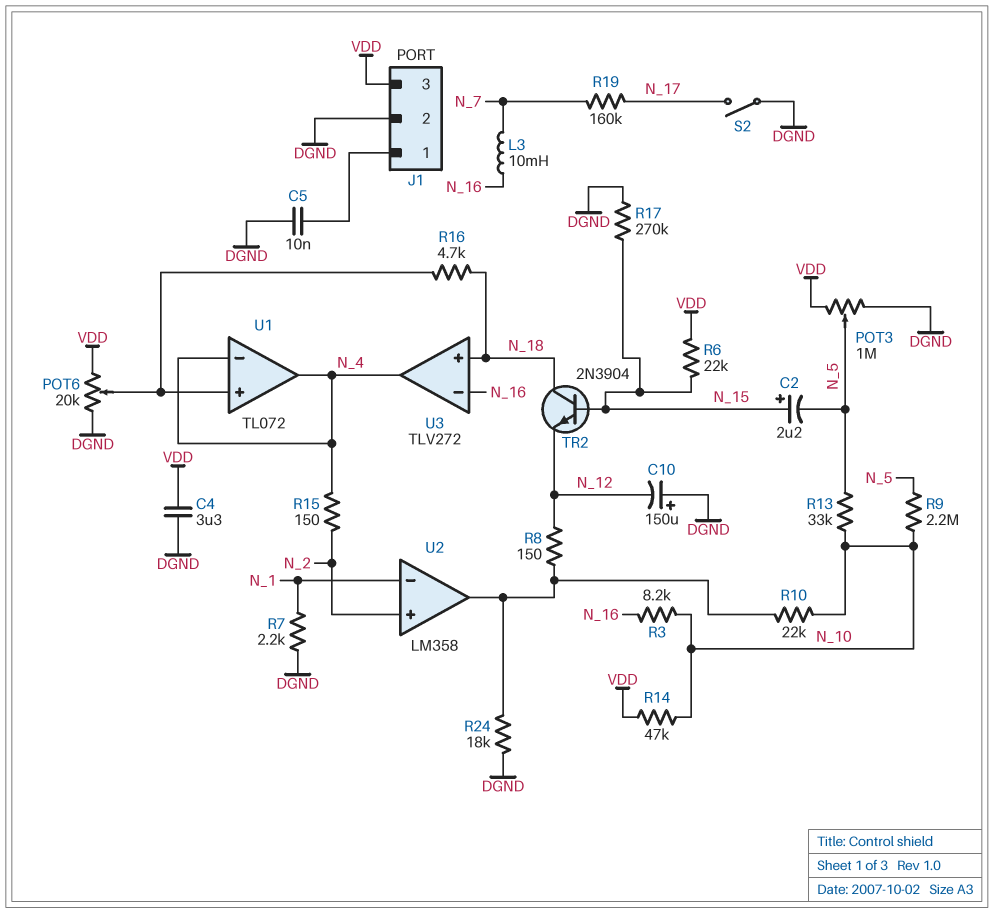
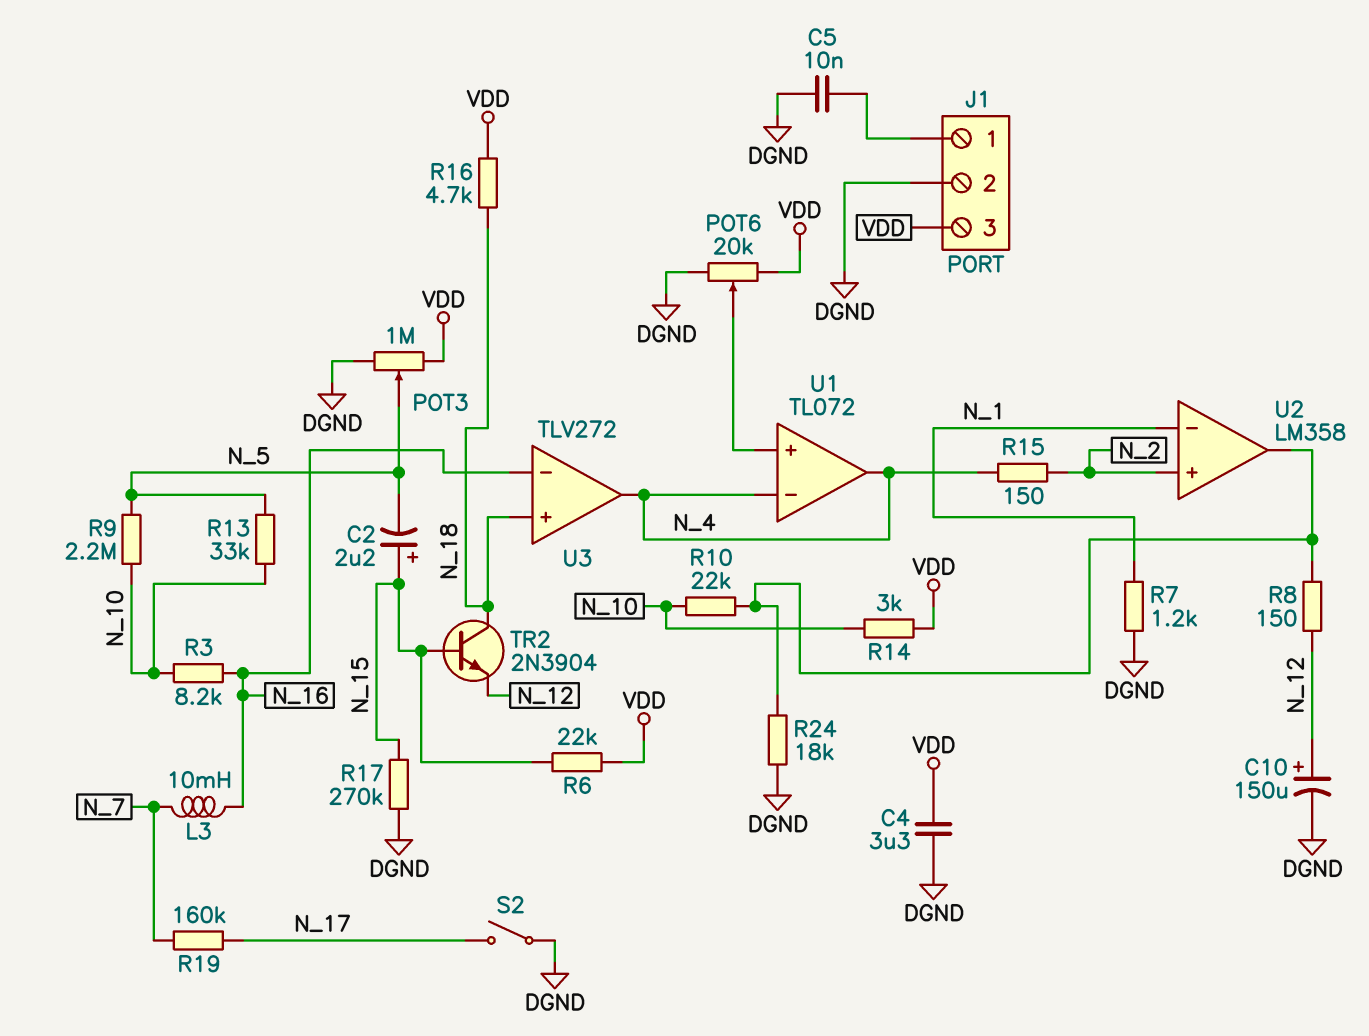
C10: 150uF (plus DGND, minus N_12) -> 150uF (plus N_12, minus DGND)
R7: 2.2k (DGND, N_1) -> 1.2k (DGND, N_1)
R14: 47k (N_10, VDD) -> 3k (N_10, VDD)
R16: 4.7k (N_18, U1/in+) -> 4.7k (N_18, VDD)

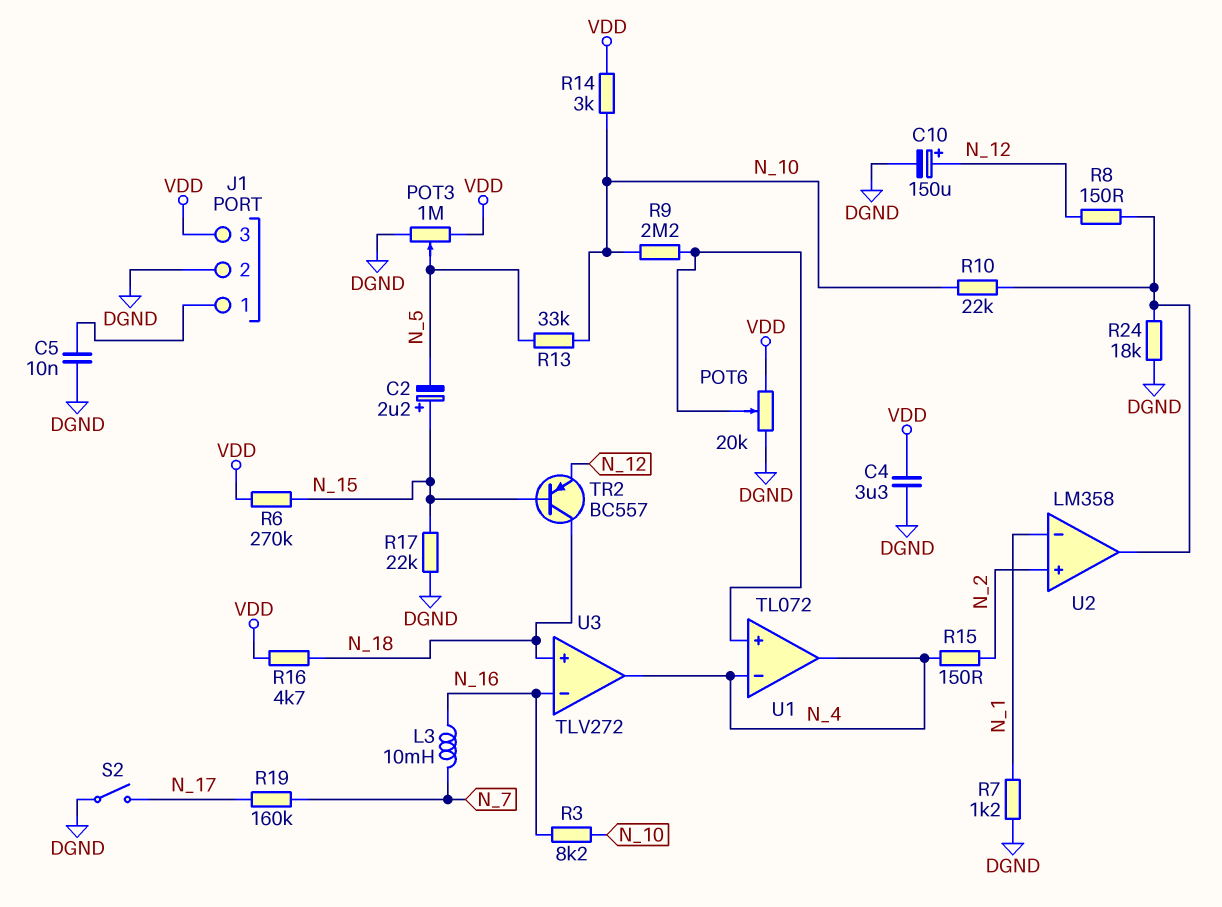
R6: 22k (N_15, VDD) -> 270k (N_15, VDD)
R9: 2.2M (N_5, N_10) -> 2.2M (N_10, U1/in+)
R17: 270k (DGND, N_15) -> 22k (DGND, N_15)
TR2: NPN 2N3904 (B N_15, C N_18, E N_12) -> PNP BC557 (B N_15, C N_18, E N_12)

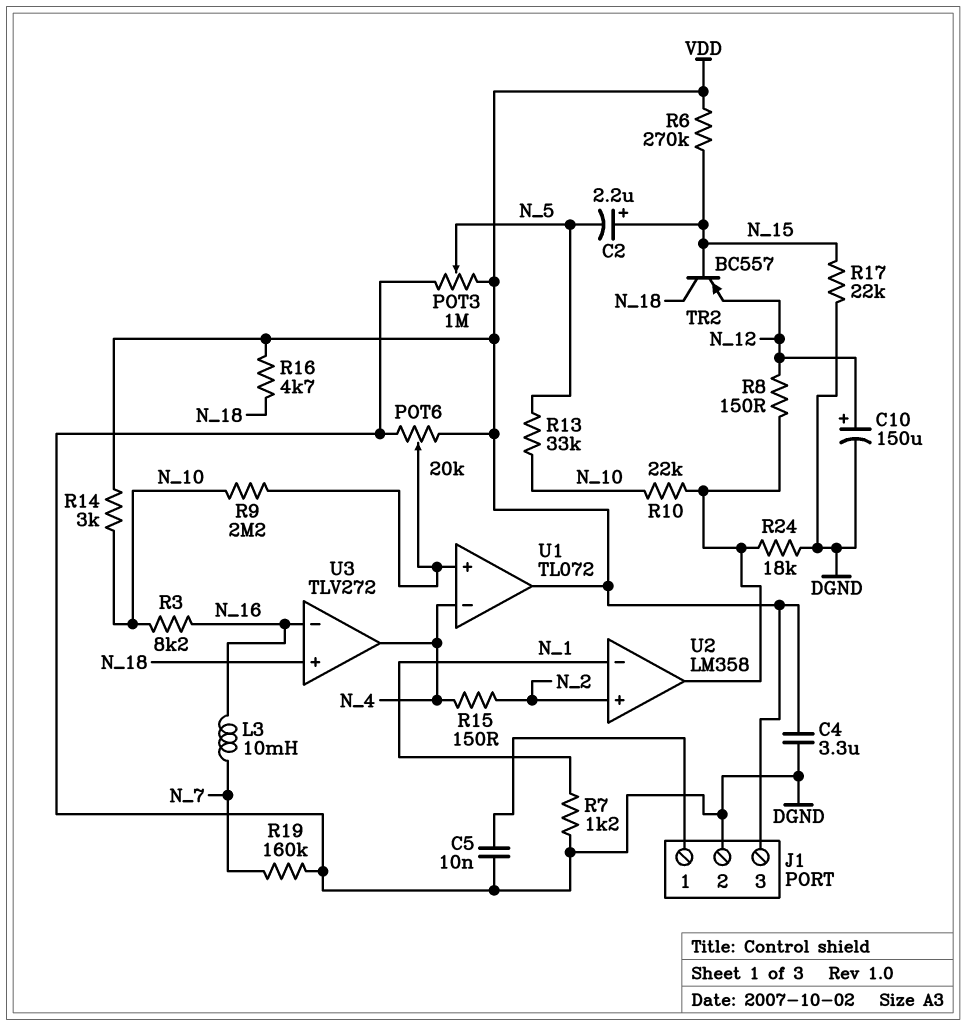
R19: 160k (N_7, N_17) -> 160k (DGND, N_7)
S2: switch (DGND, N_17) -> none
U1 pin out: N_4 -> VDD

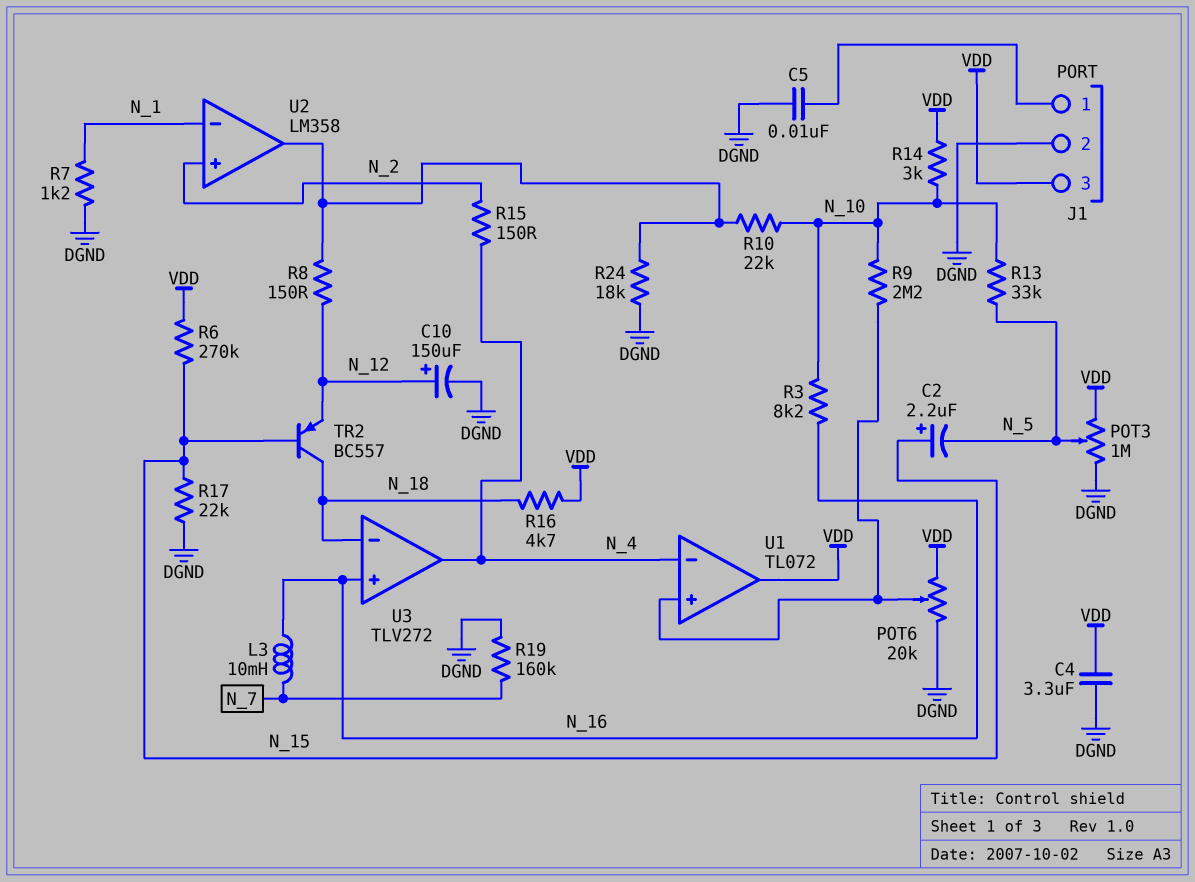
U3 pin in+: N_18 -> N_16
U3 pin in-: N_16 -> N_18

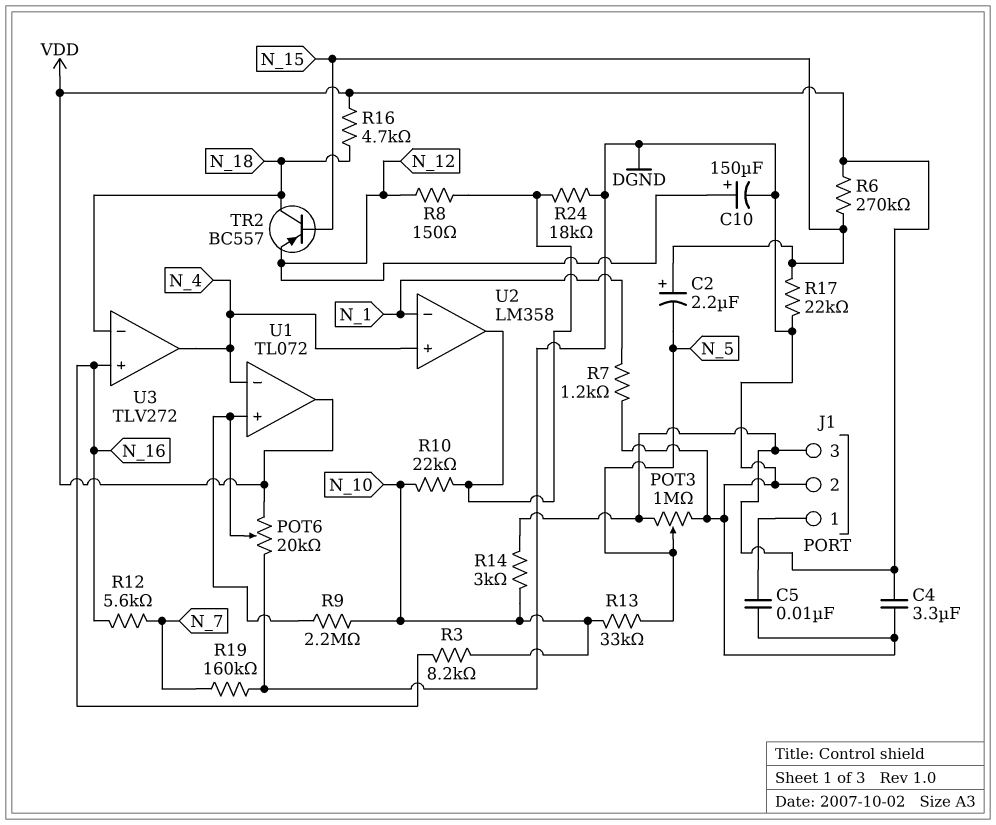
L3: 10mH (N_7, N_16) -> none
R12: none -> 5.6k (N_7, N_16)
R15: 150 (N_2, N_4) -> none
U2 pin in+: N_2 -> N_4

